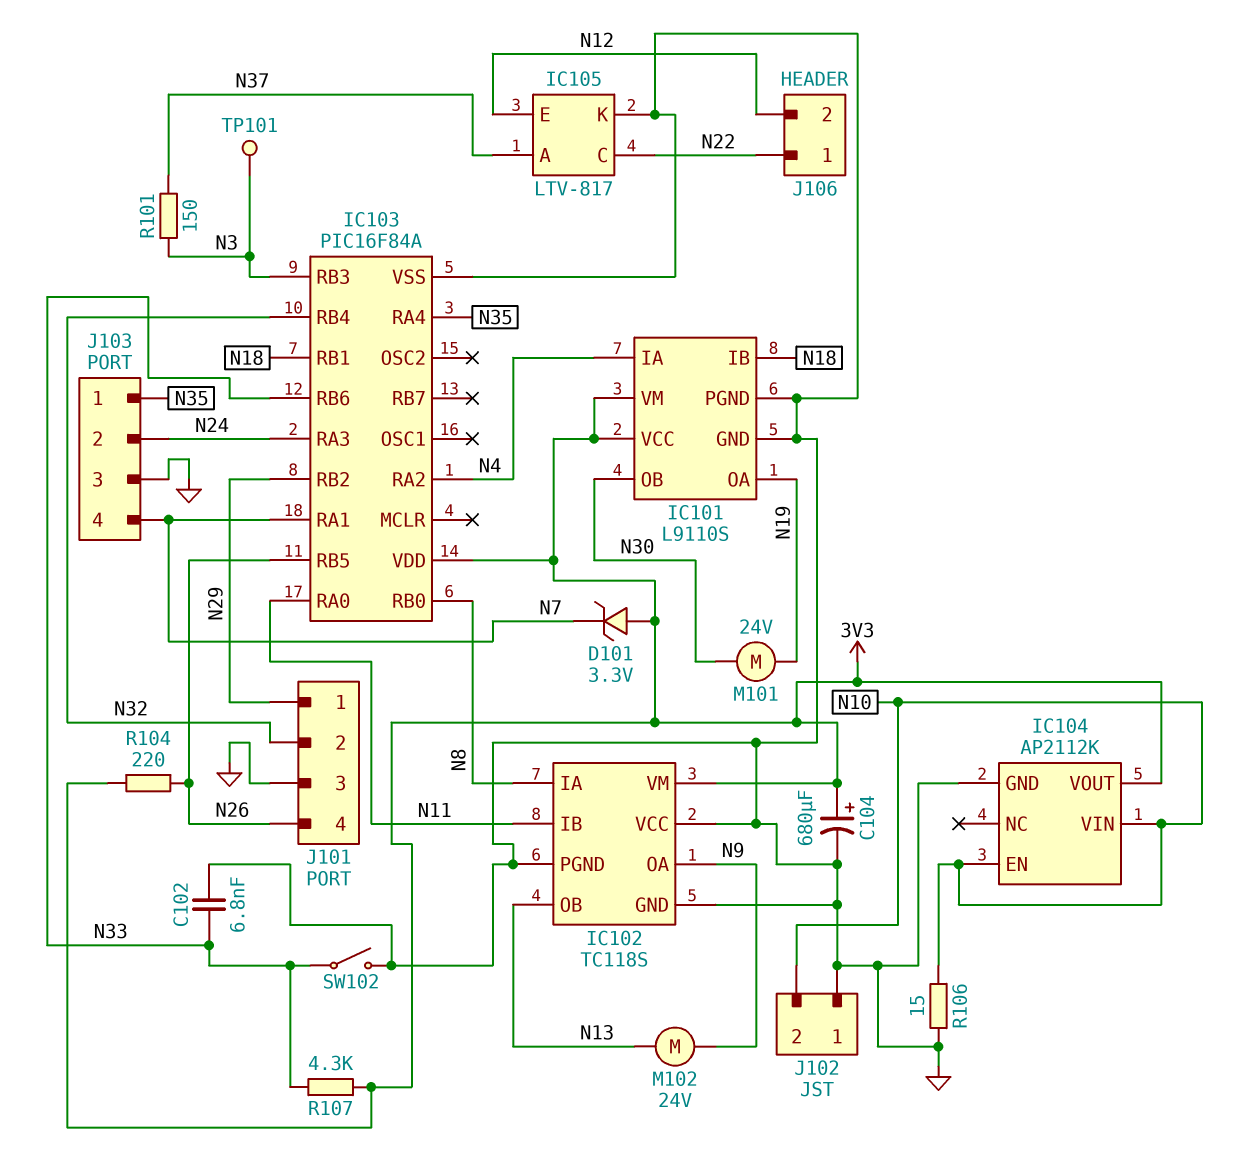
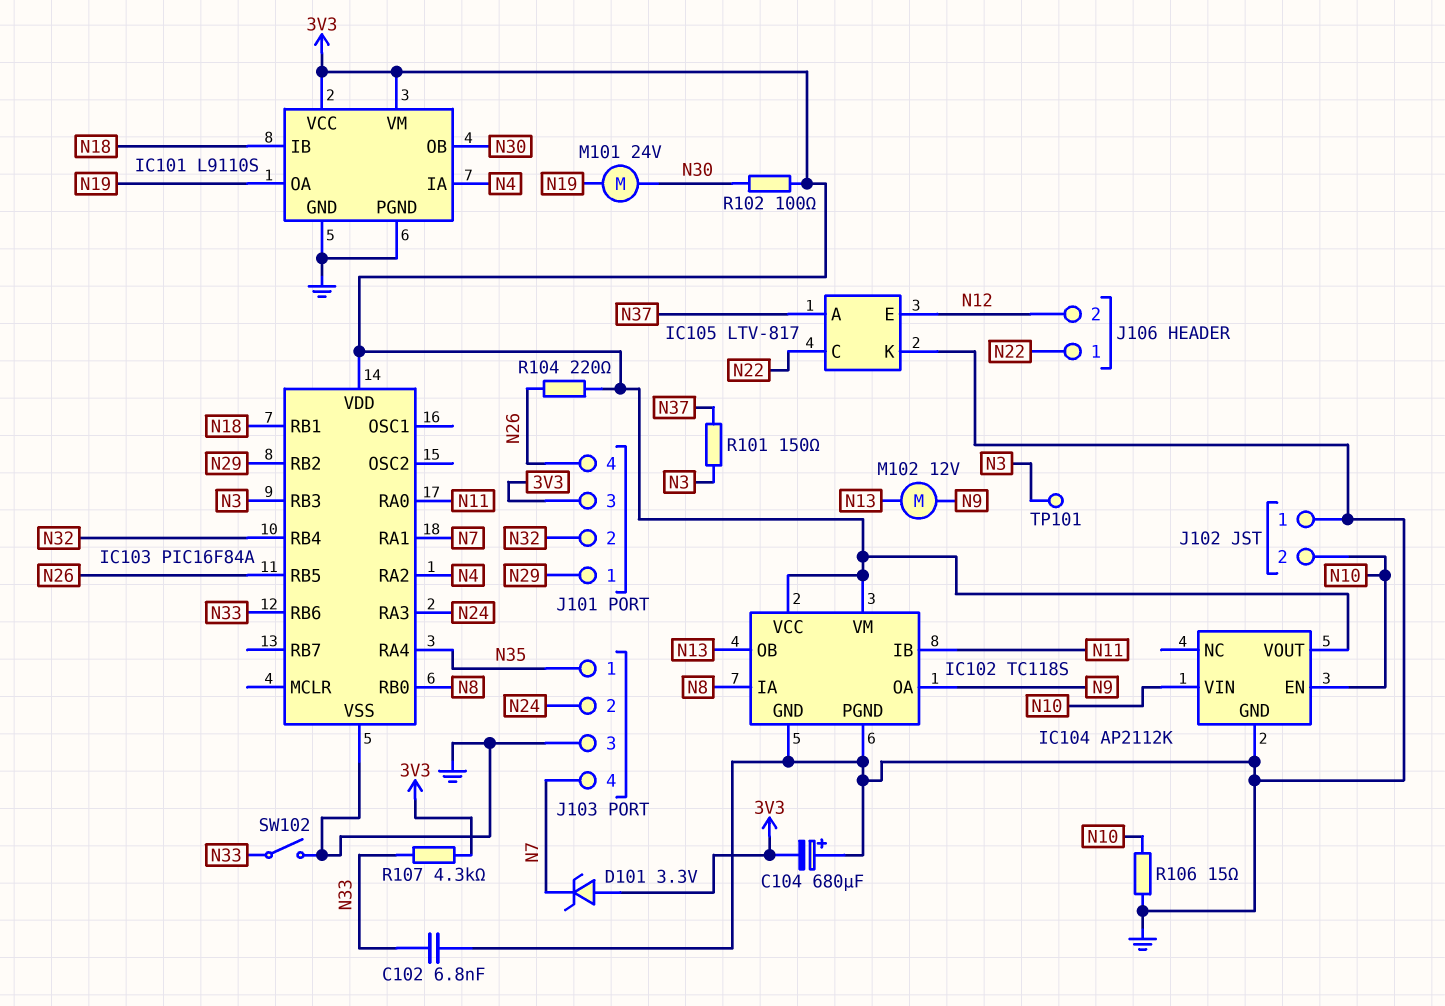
C104: 680uF (plus 3V3, minus GND) -> 680uF (plus GND, minus 3V3)
IC102 pin VCC: GND -> 3V3
J101 pin 3: GND -> 3V3
M102: motor 24V (N9, N13) -> motor 12V (N9, N13)
R102: none -> 100 (3V3, N30)

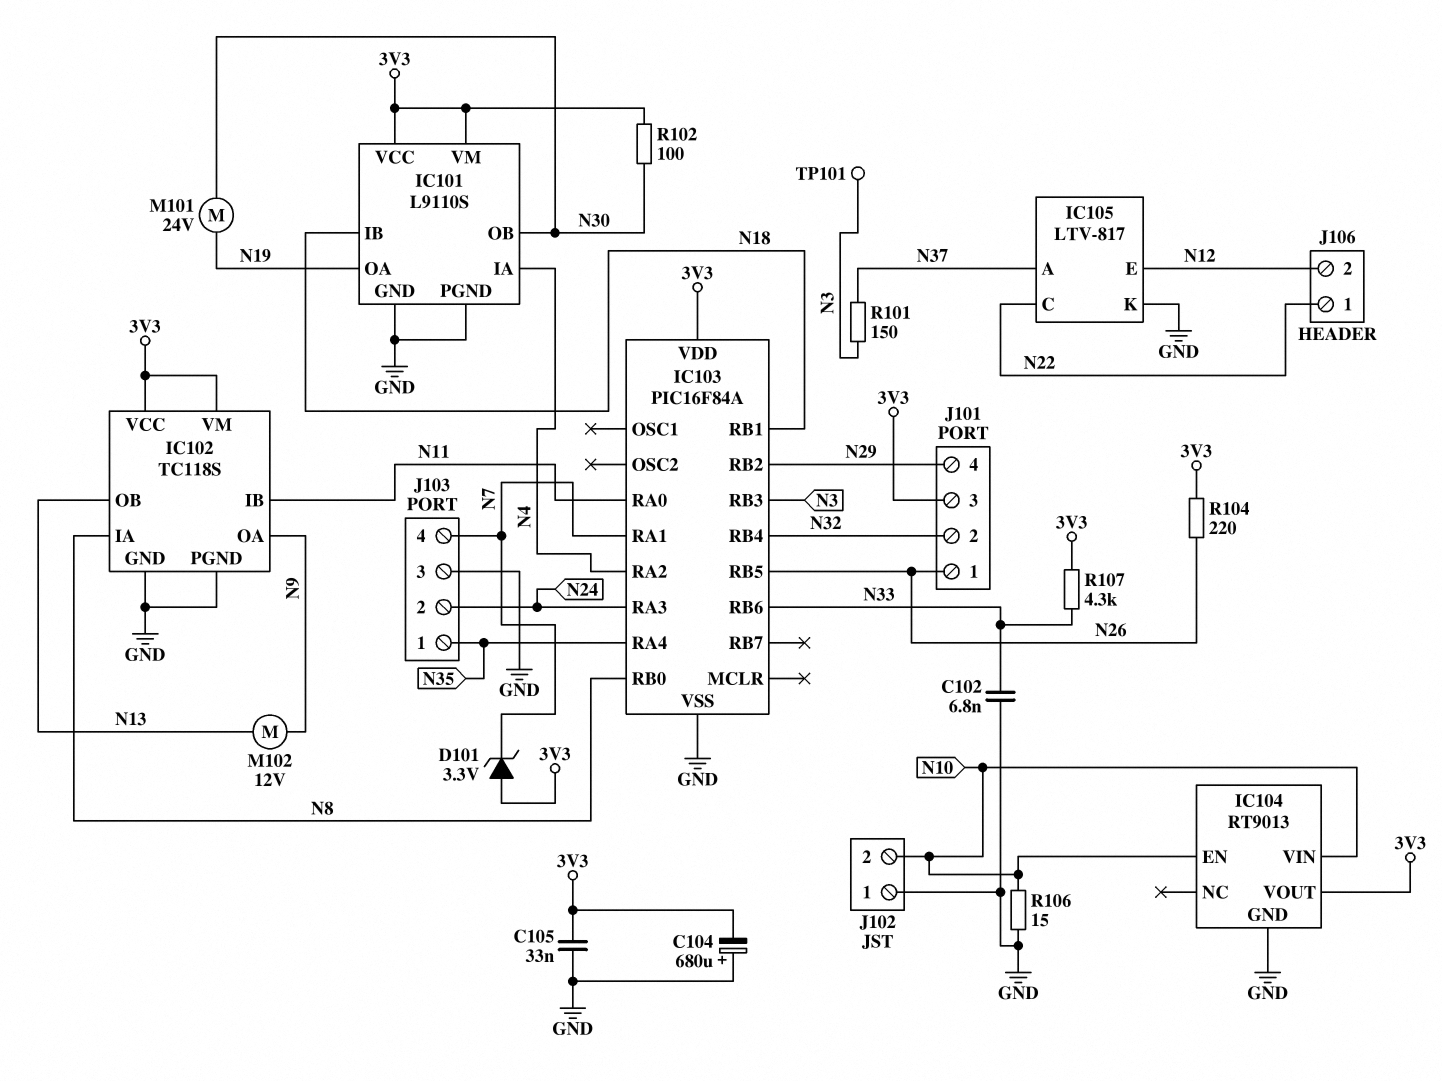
C105: none -> 33nF (3V3, GND)
IC104: AP2112K -> RT9013
J101 pin 1: N29 -> N26
J101 pin 4: N26 -> N29
SW102: switch (GND, N33) -> none

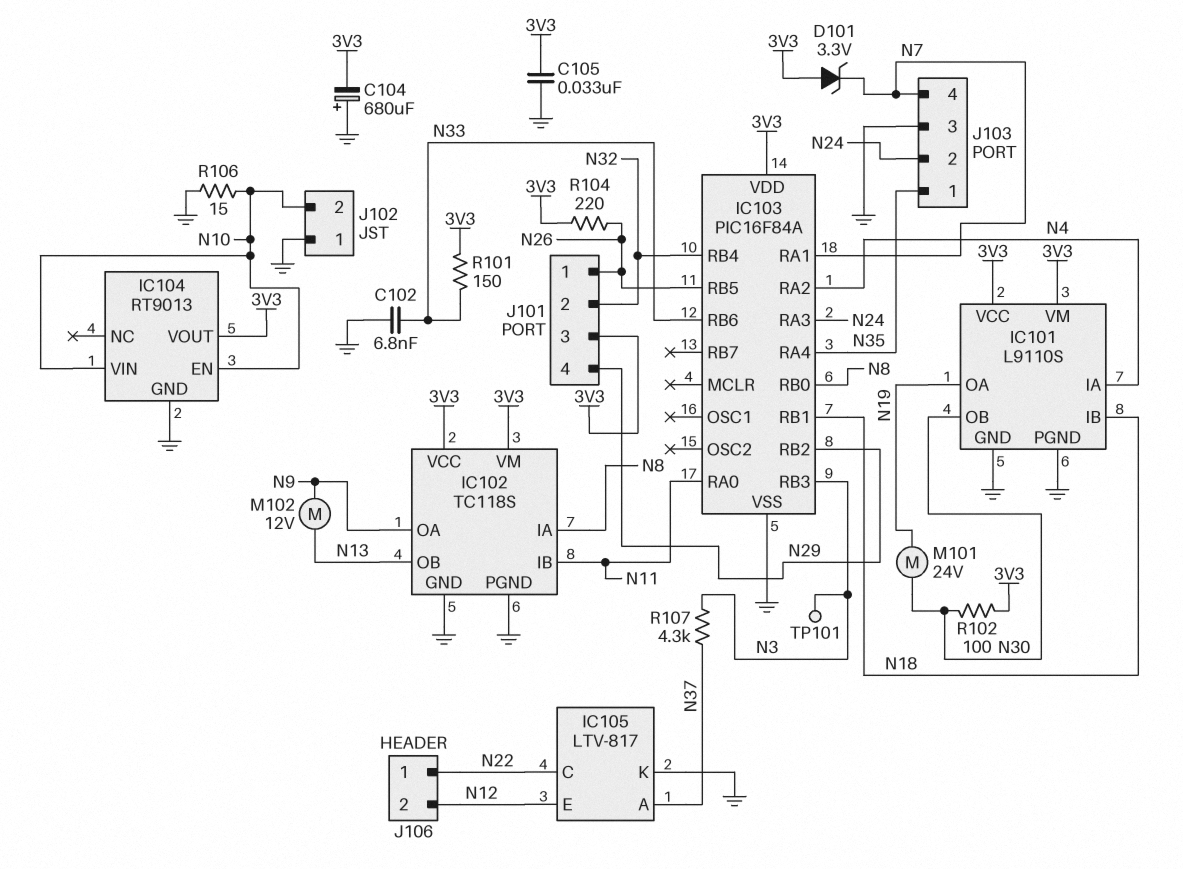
R101: 150 (N3, N37) -> 150 (3V3, N33)
R107: 4.3k (3V3, N33) -> 4.3k (N3, N37)

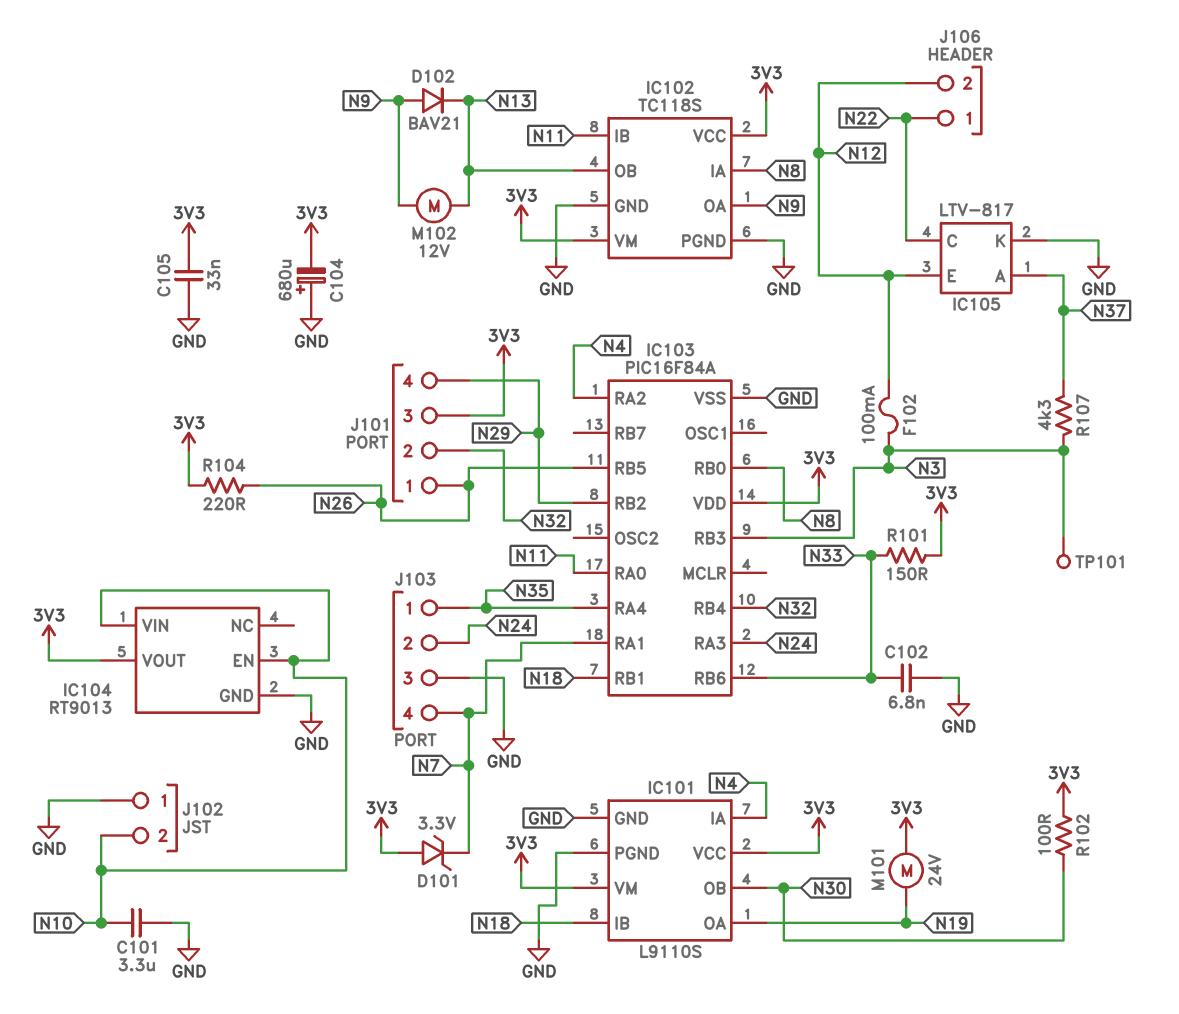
C101: none -> 3.3uF (GND, N10)
D102: none -> diode BAV21 (A N9, K N13)
F102: none -> 100mA (N3, N12)
M101: motor 24V (N19, N30) -> motor 24V (3V3, N19)
R106: 15 (GND, N10) -> none

